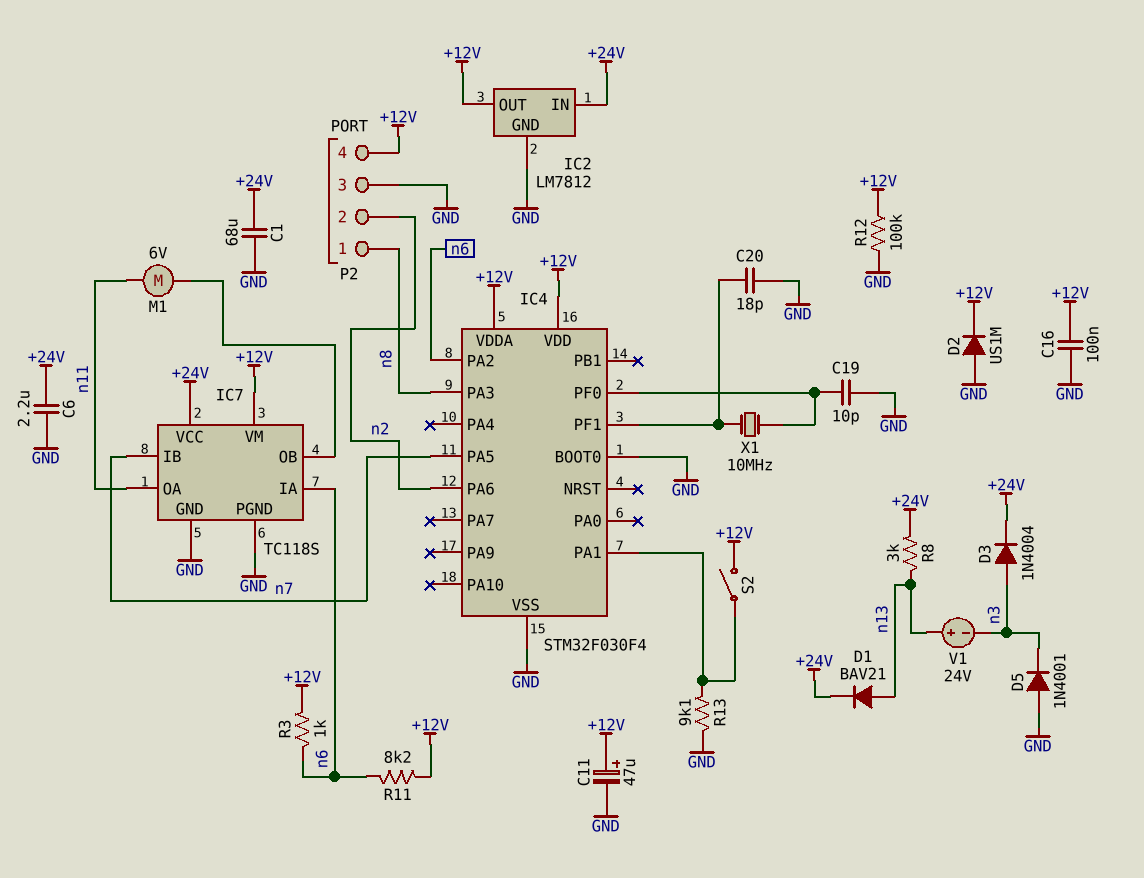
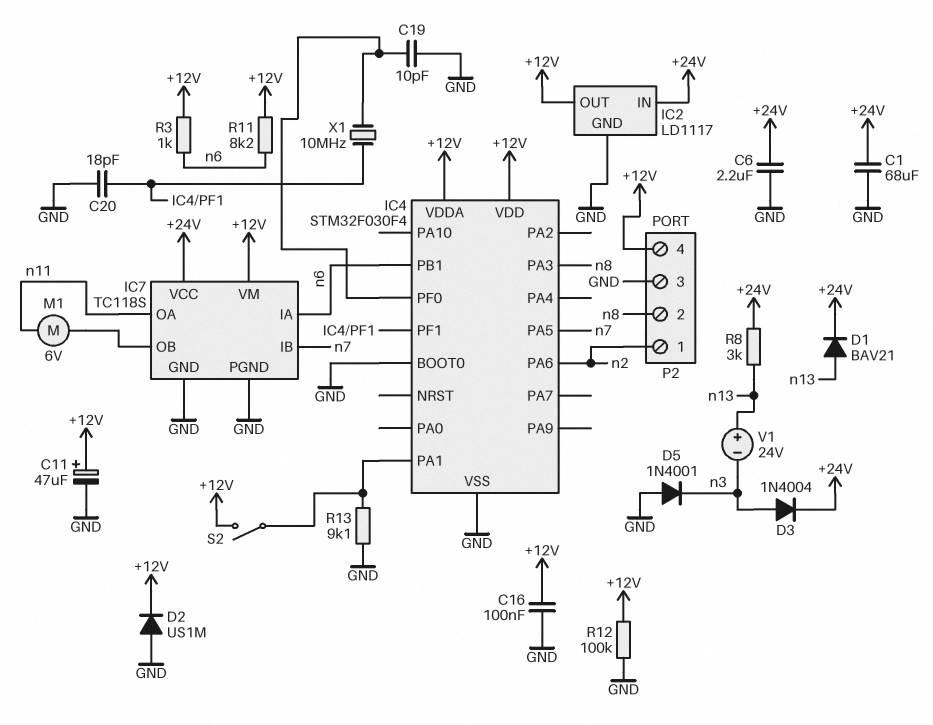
IC2: LM7812 -> LD1117
IC4 pin PA2: n6 -> none
IC4 pin PB1: none -> n6
P2 pin 1: n8 -> n2
P2 pin 2: n2 -> n8

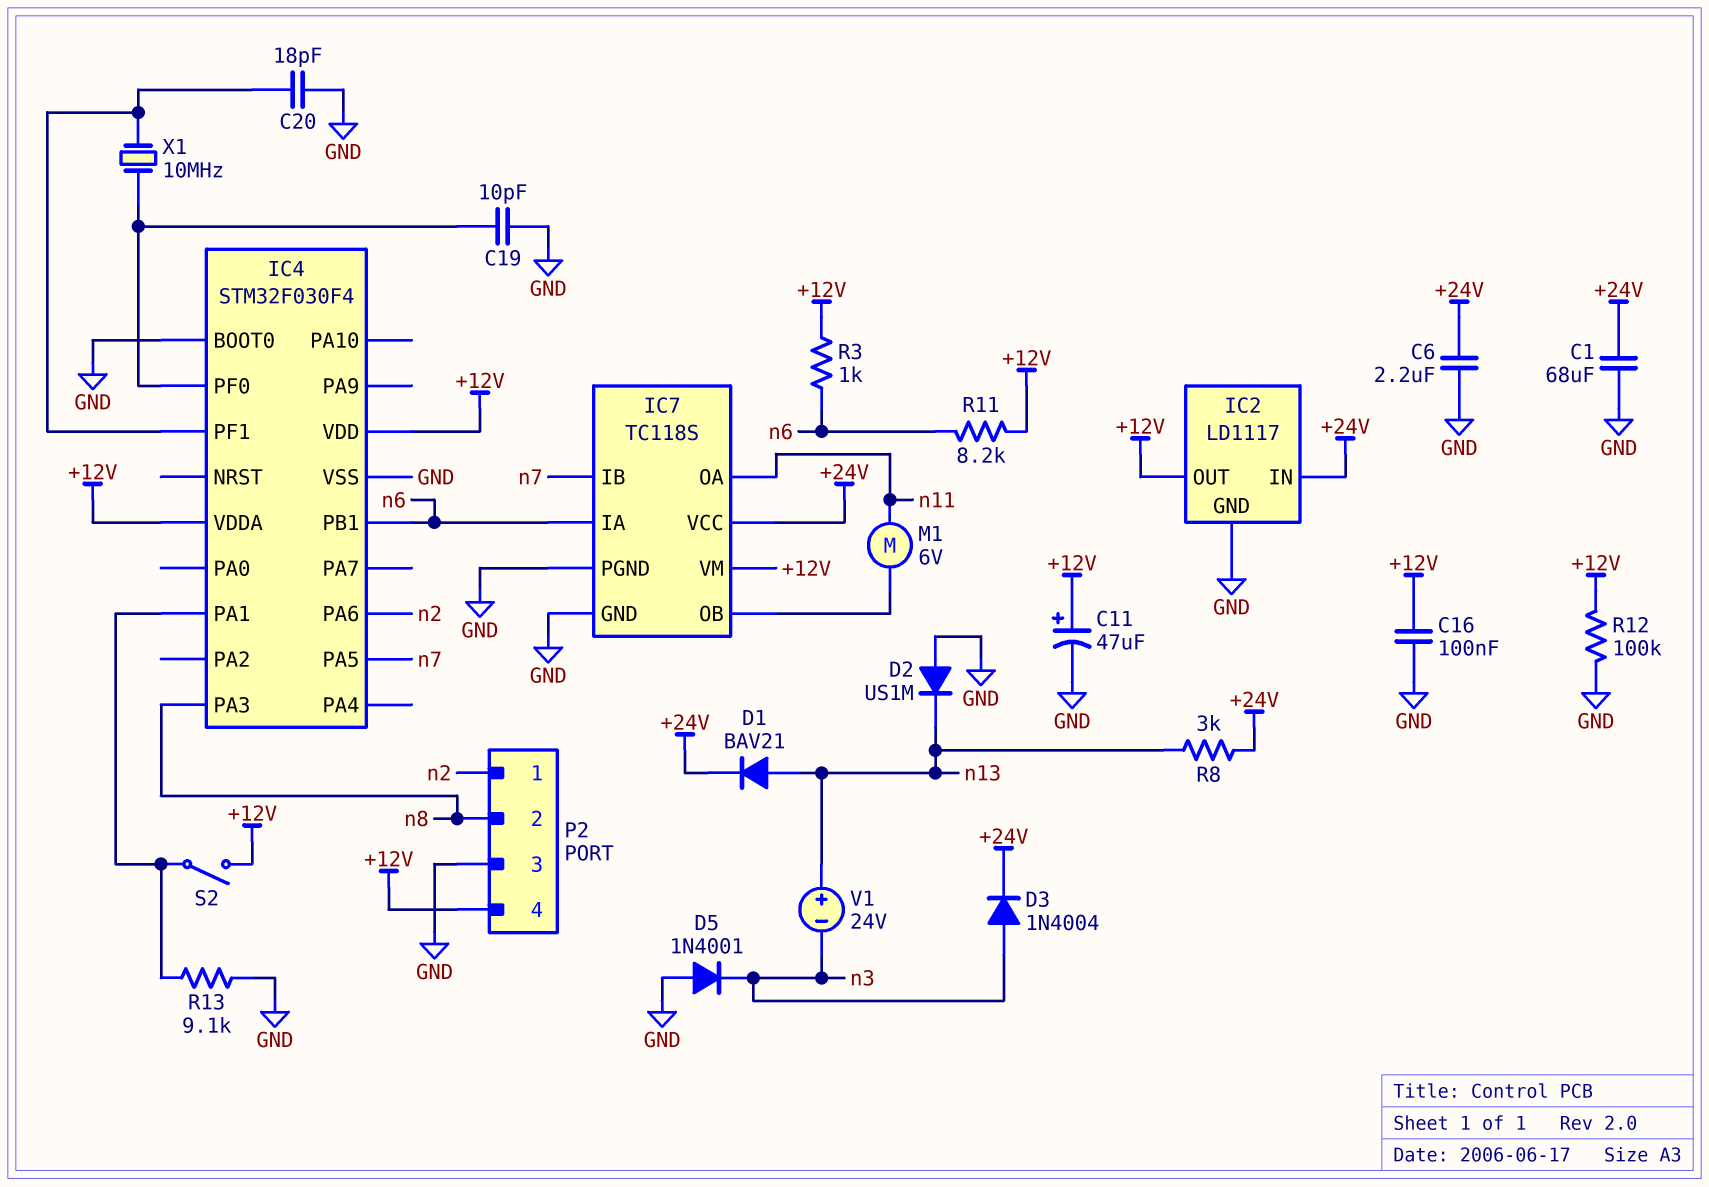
D2: diode US1M (A GND, K +12V) -> diode US1M (A GND, K n13)

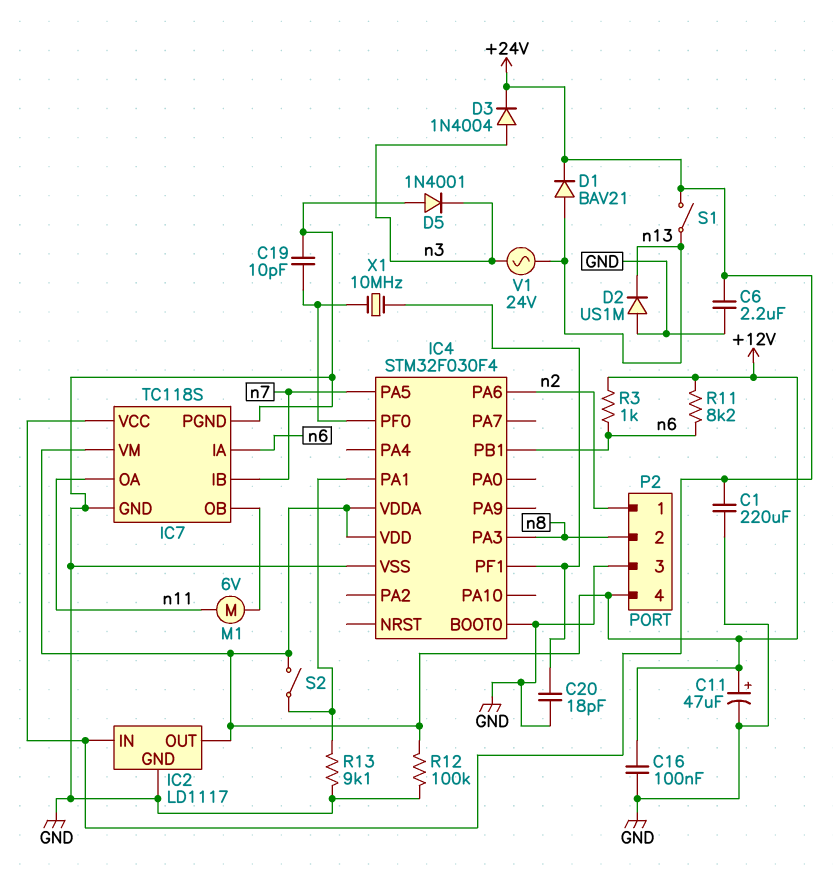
C1: 68uF (+24V, GND) -> 220uF (+24V, GND)
R8: 3k (+24V, n13) -> none
S1: none -> switch (+24V, n13)
V1: 24V (plus n13, minus n3) -> AC 24V (n3, n13)

